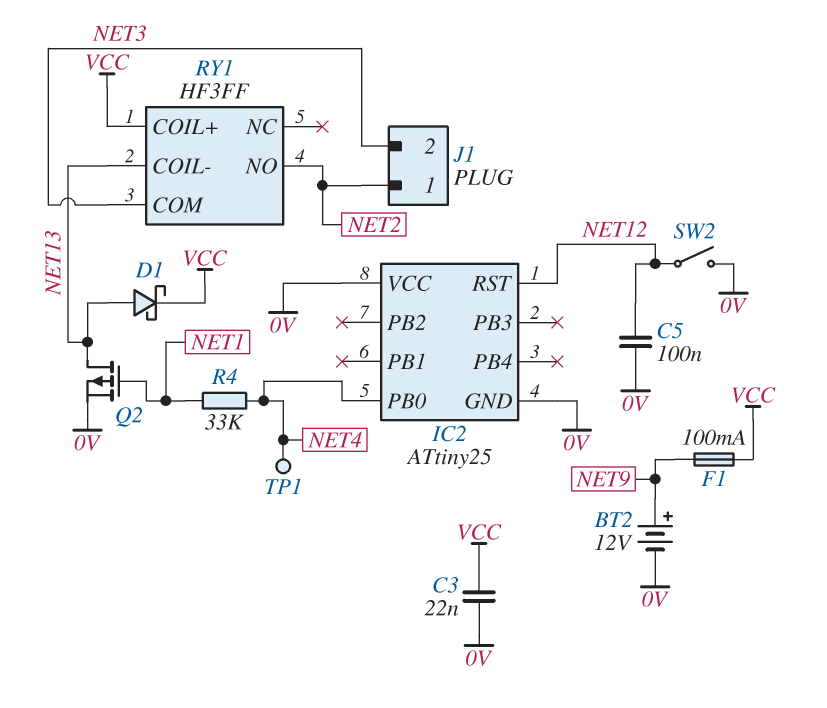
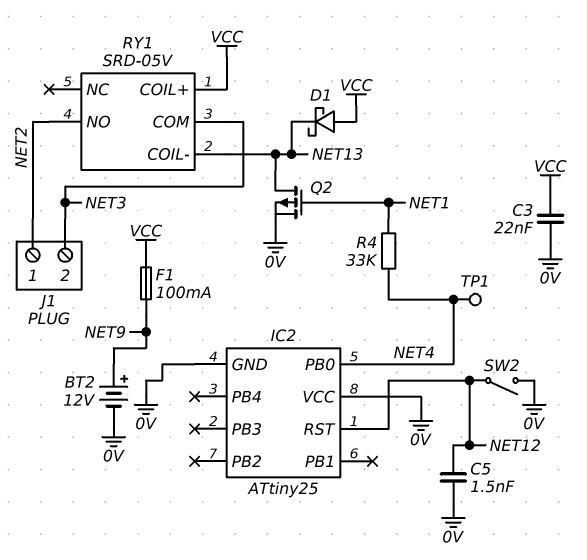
C5: 100nF (0V, NET12) -> 1.5nF (0V, NET12)
D1: schottky (A NET13, K VCC) -> schottky (A VCC, K NET13)
RY1: HF3FF -> SRD-05V

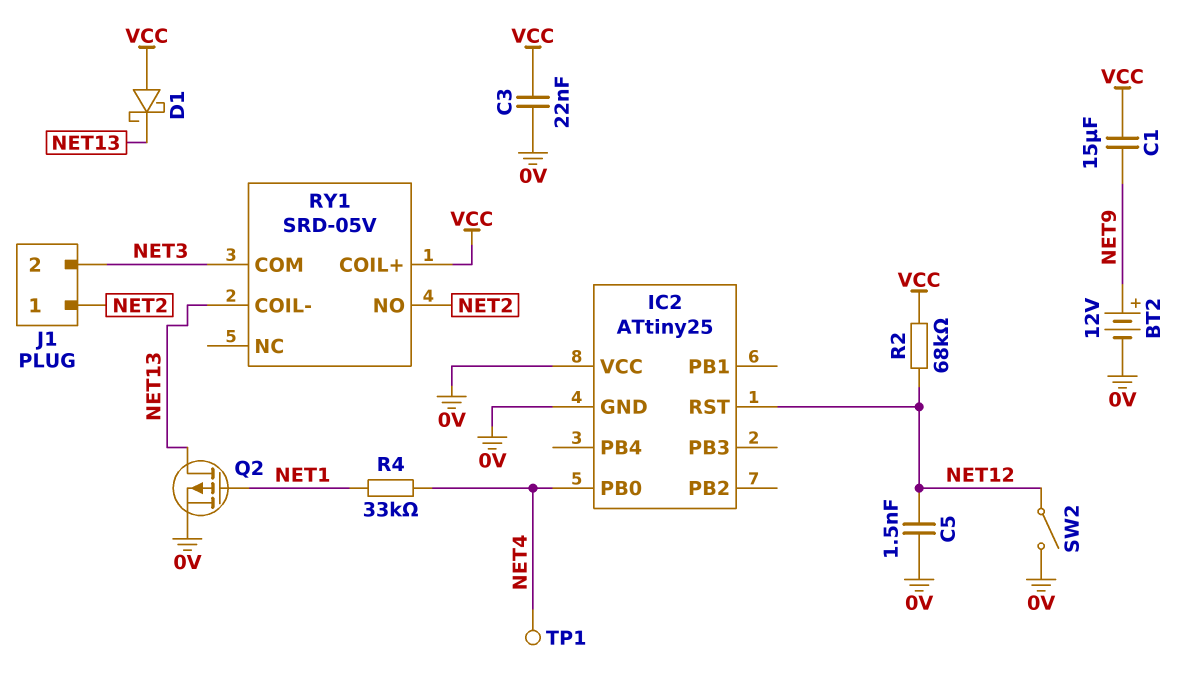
C1: none -> 15uF (NET9, VCC)
F1: 100mA (NET9, VCC) -> none
R2: none -> 68k (NET12, VCC)

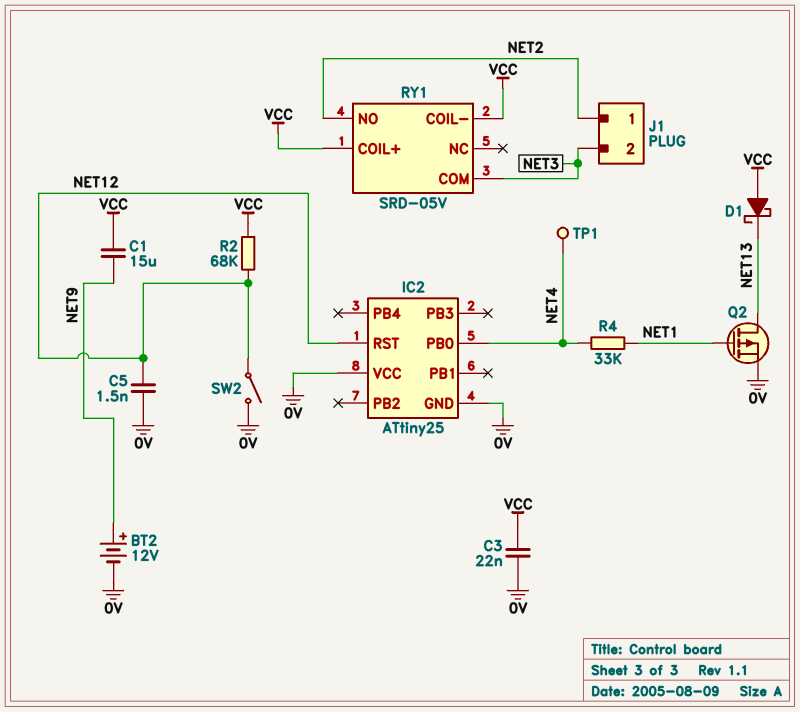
RY1 pin COIL-: NET13 -> VCC

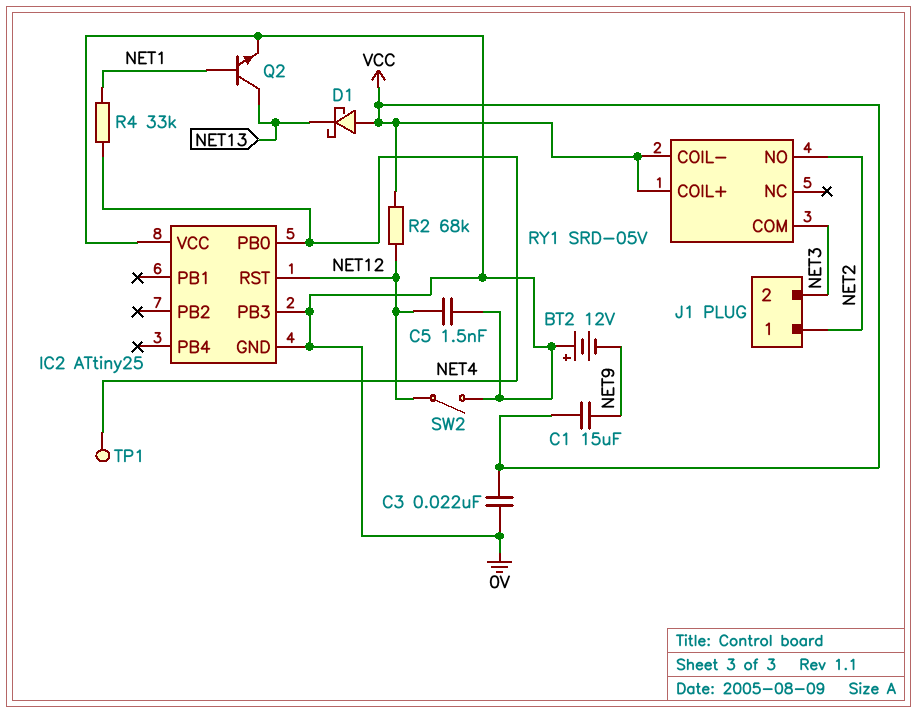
BT2: 12V (plus NET9, minus 0V) -> 12V (plus 0V, minus NET9)
IC2 pin PB3: none -> 0V
Q2: PMOS (G NET1, D NET13, S 0V) -> NPN (B NET1, C NET13, E 0V)

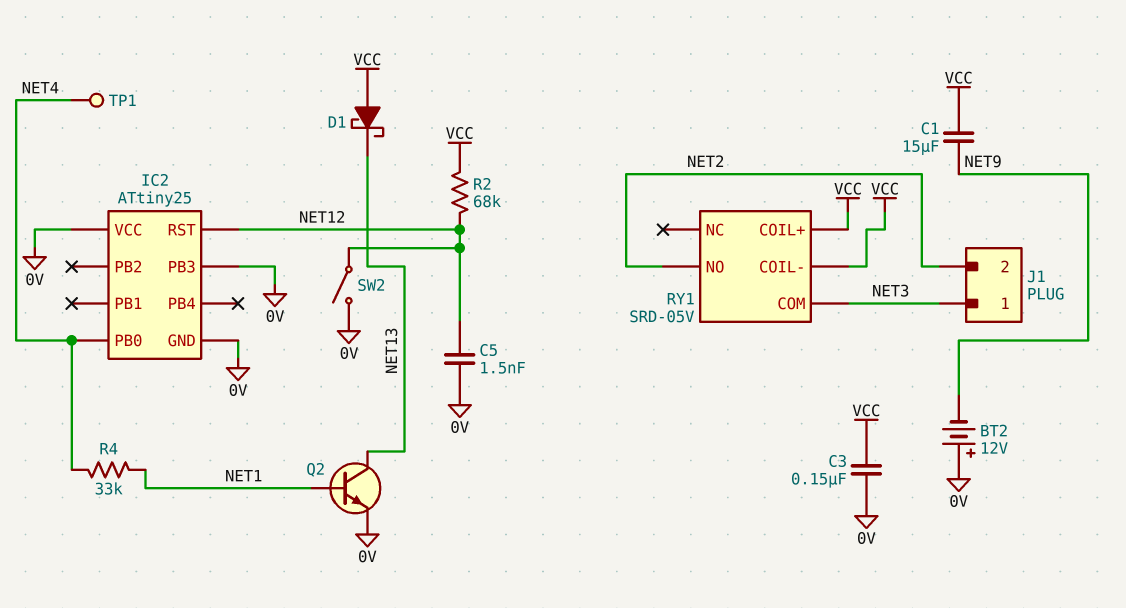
C3: 22nF (0V, VCC) -> 150nF (0V, VCC)
J1 pin 1: NET2 -> NET3
J1 pin 2: NET3 -> NET2

